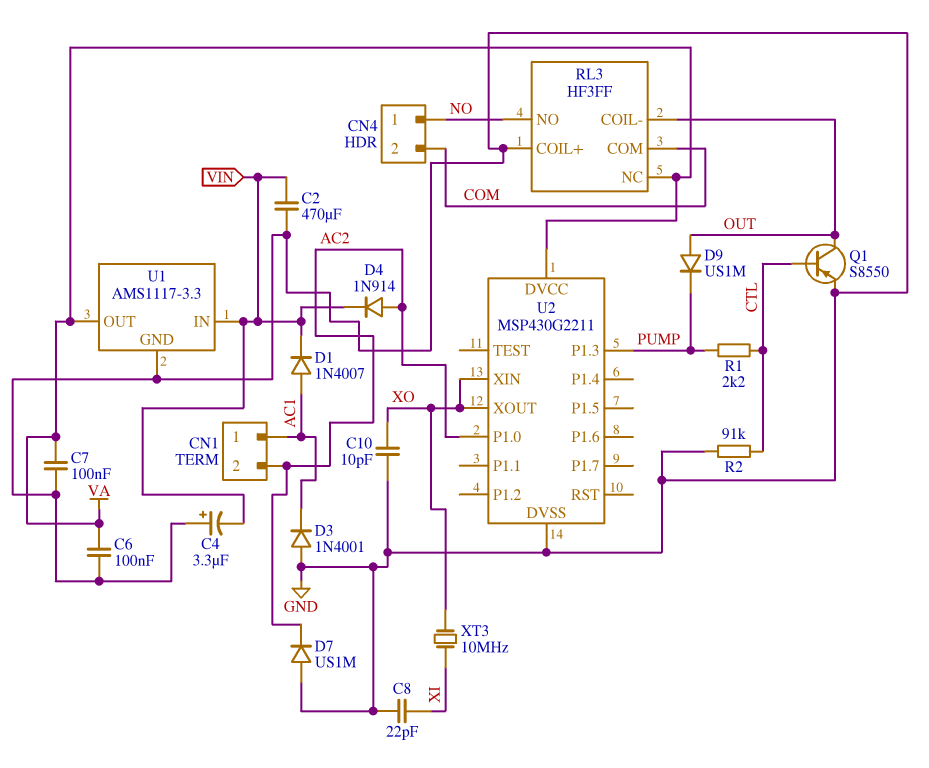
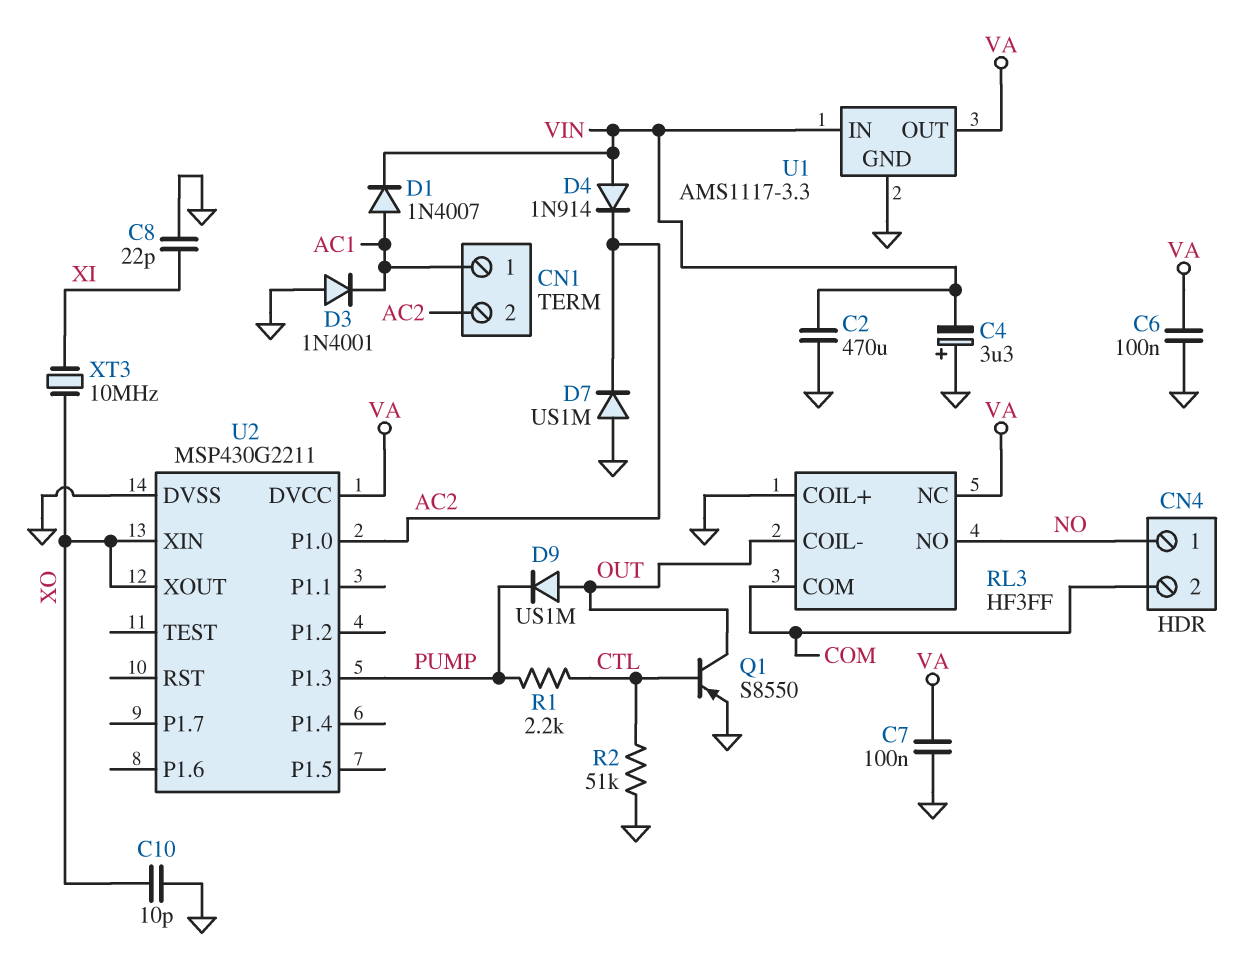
D4: diode 1N914 (A AC2, K VIN) -> diode 1N914 (A VIN, K AC2)
R2: 91k (CTL, GND) -> 51k (CTL, GND)

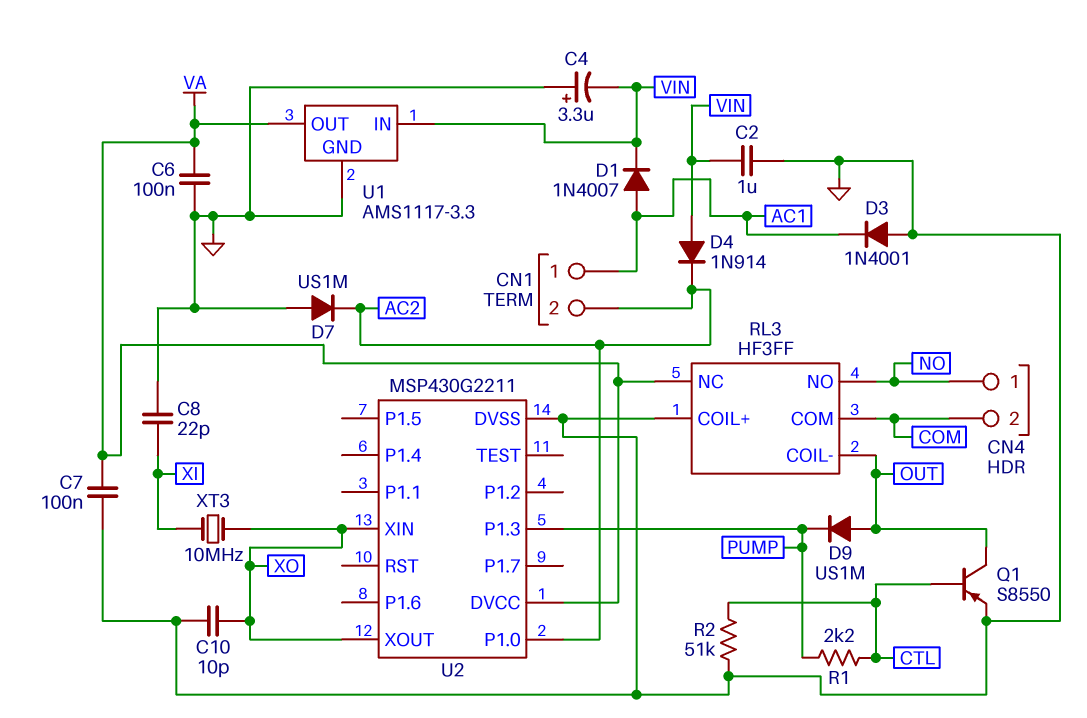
C2: 470uF (GND, VIN) -> 1uF (GND, VIN)

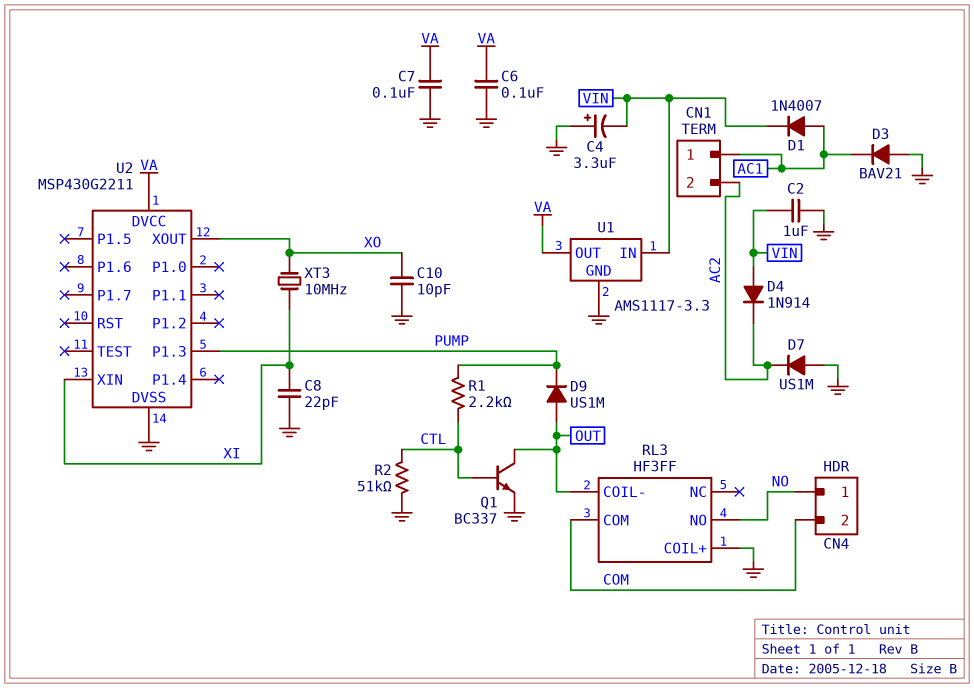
D3: diode 1N4001 (A GND, K AC1) -> diode BAV21 (A GND, K AC1)
Q1: PNP S8550 (B CTL, C OUT, E GND) -> NPN BC337 (B CTL, C OUT, E GND)
RL3 pin NC: VA -> none
U2 pin P1.0: AC2 -> none
U2 pin XIN: XO -> XI

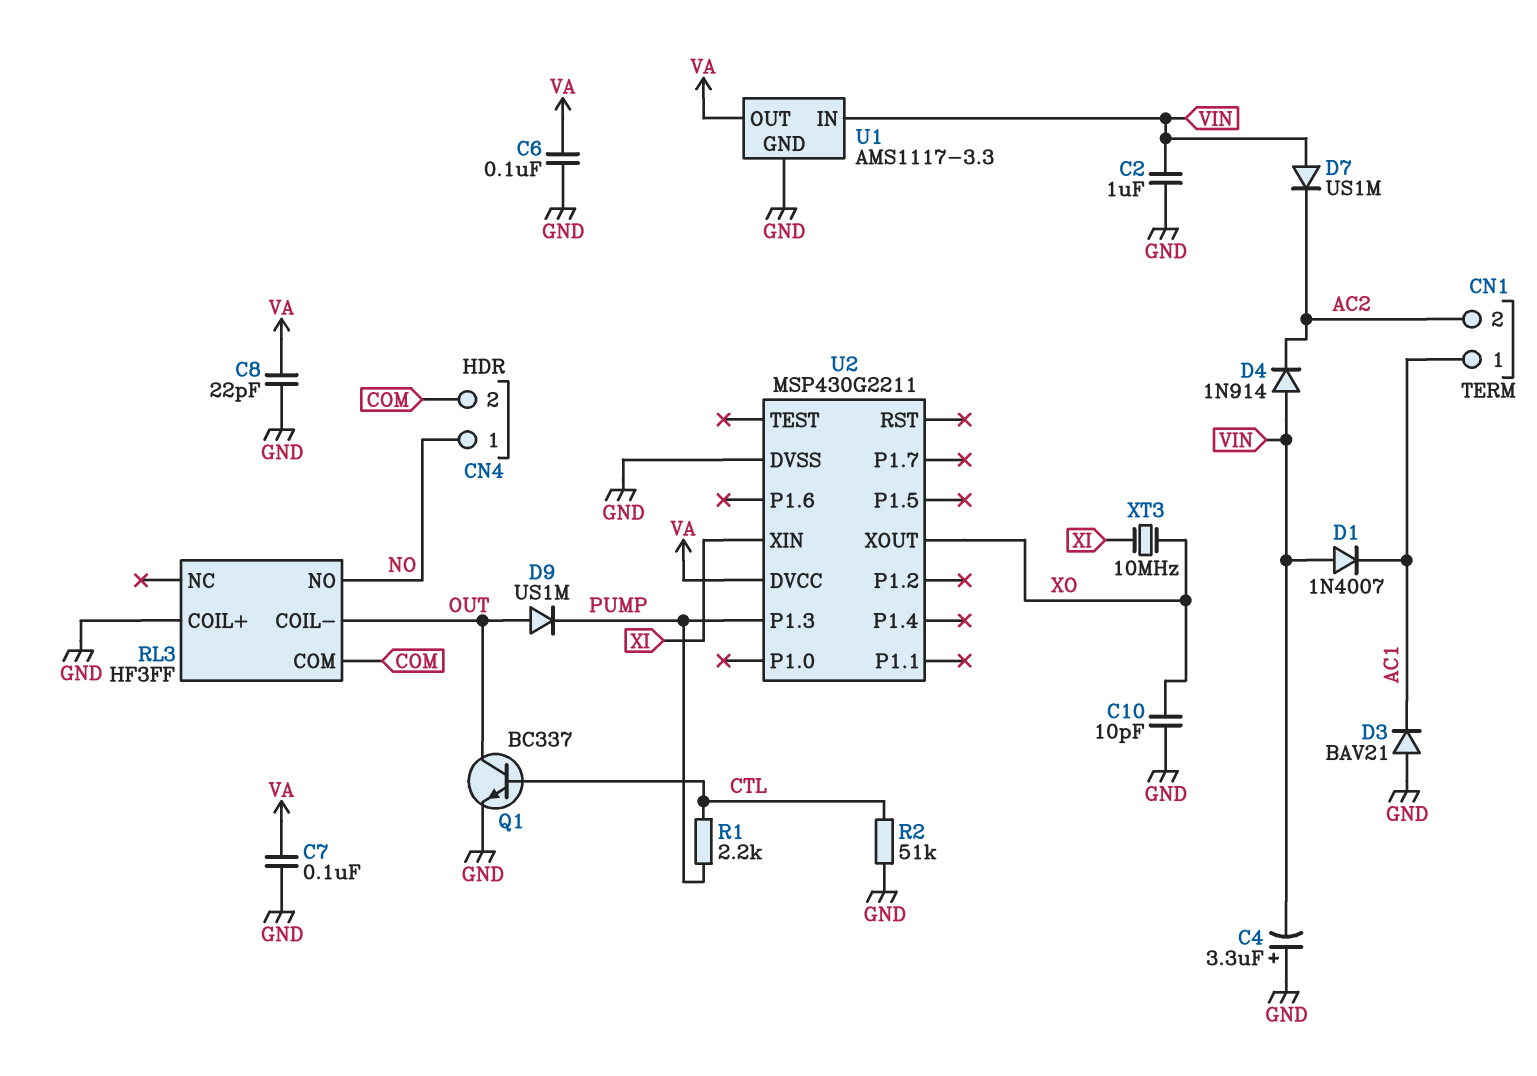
C8: 22pF (GND, XI) -> 22pF (GND, VA)
D1: diode 1N4007 (A AC1, K VIN) -> diode 1N4007 (A VIN, K AC1)
D7: diode US1M (A GND, K AC2) -> diode US1M (A VIN, K AC2)

